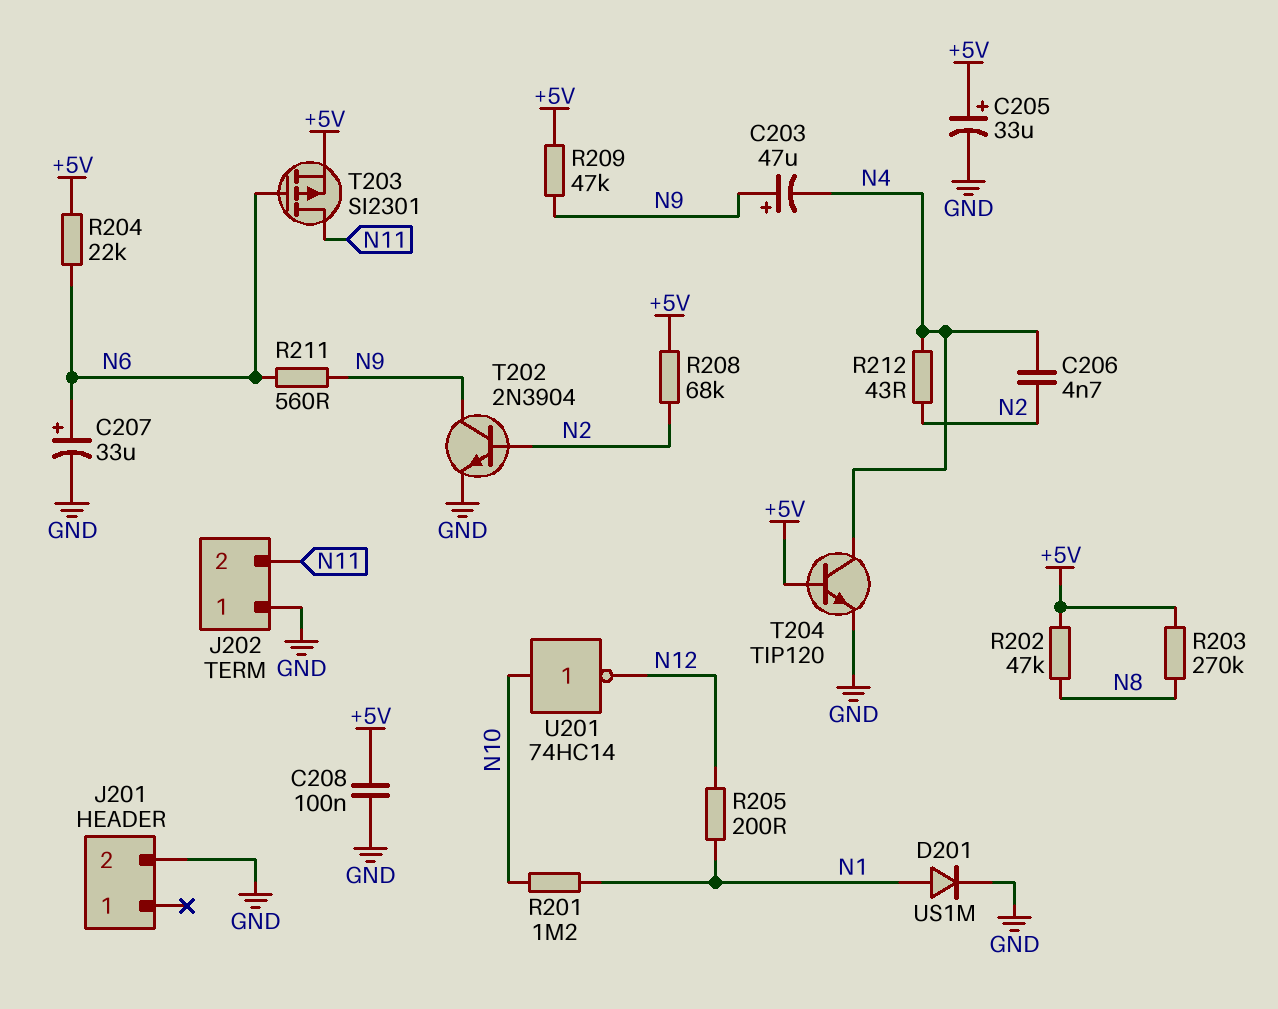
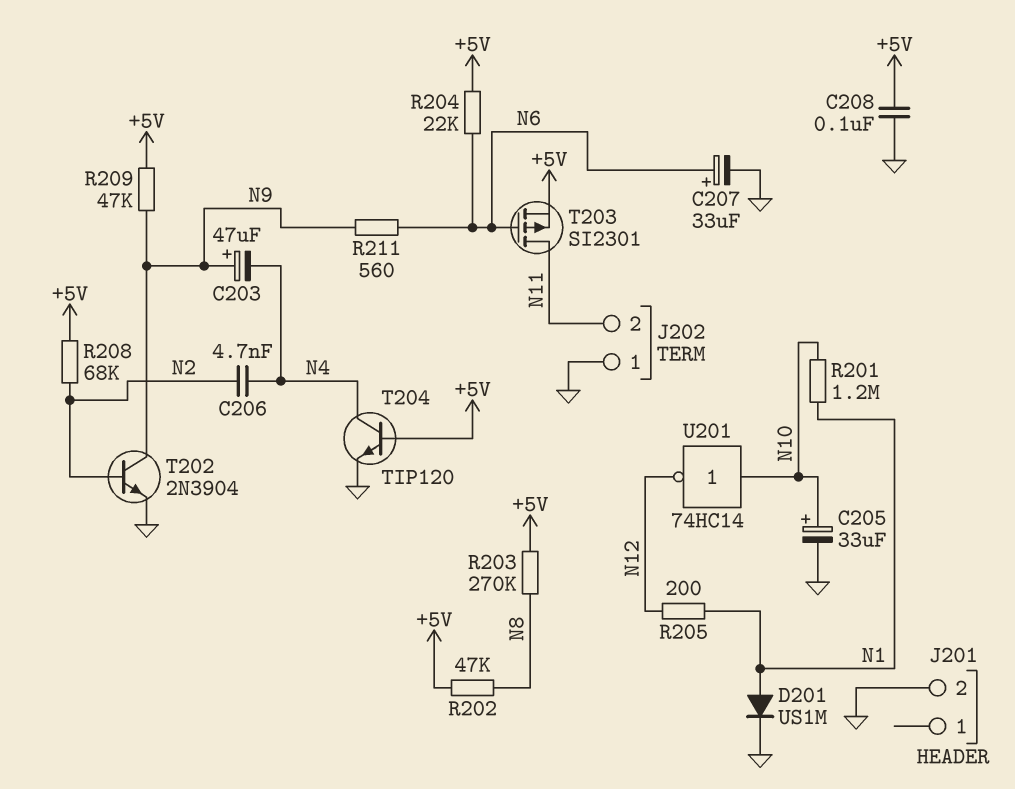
C205: 33uF (plus +5V, minus GND) -> 33uF (plus N10, minus GND)
R212: 43 (N2, N4) -> none

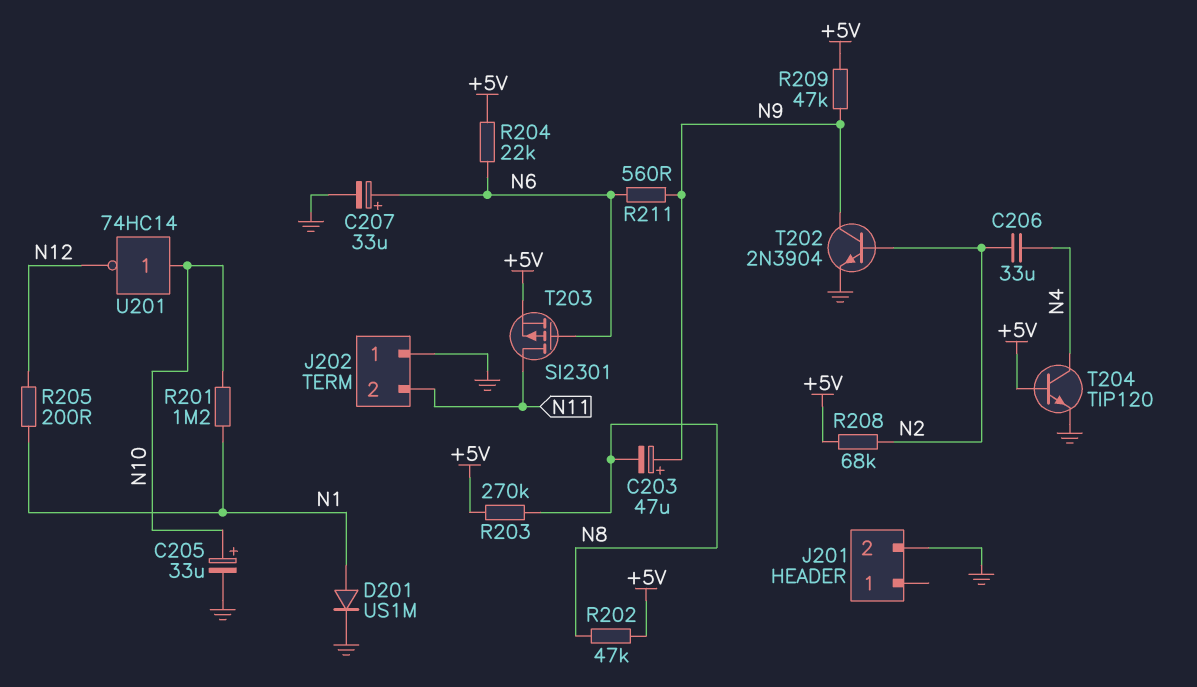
C203: 47uF (plus N9, minus N4) -> 47uF (plus N9, minus N8)
C206: 4.7nF (N2, N4) -> 33uF (N2, N4)
C208: 100nF (+5V, GND) -> none

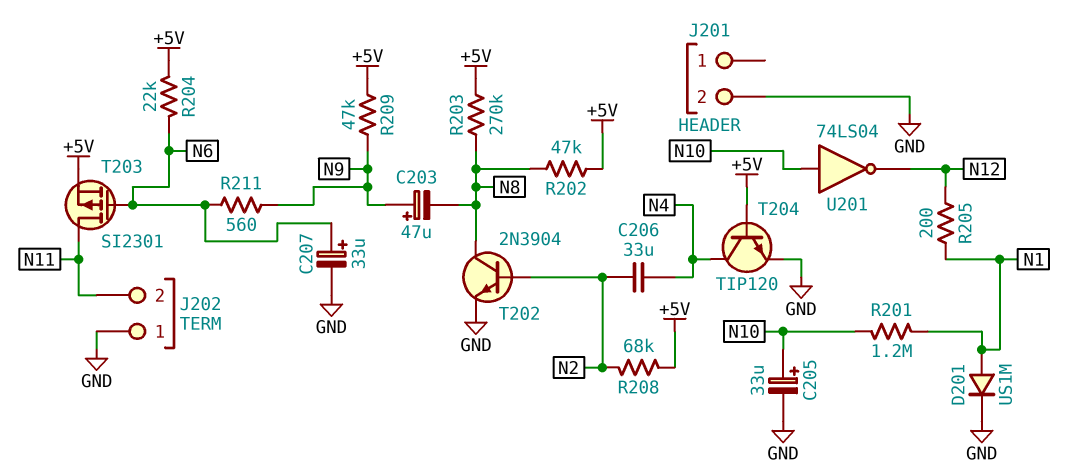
T202: NPN 2N3904 (B N2, C N9, E GND) -> NPN 2N3904 (B N2, C N8, E GND)
U201: NOT 74HC14 (in N10, out N12) -> NOT 74LS04 (in N10, out N12)

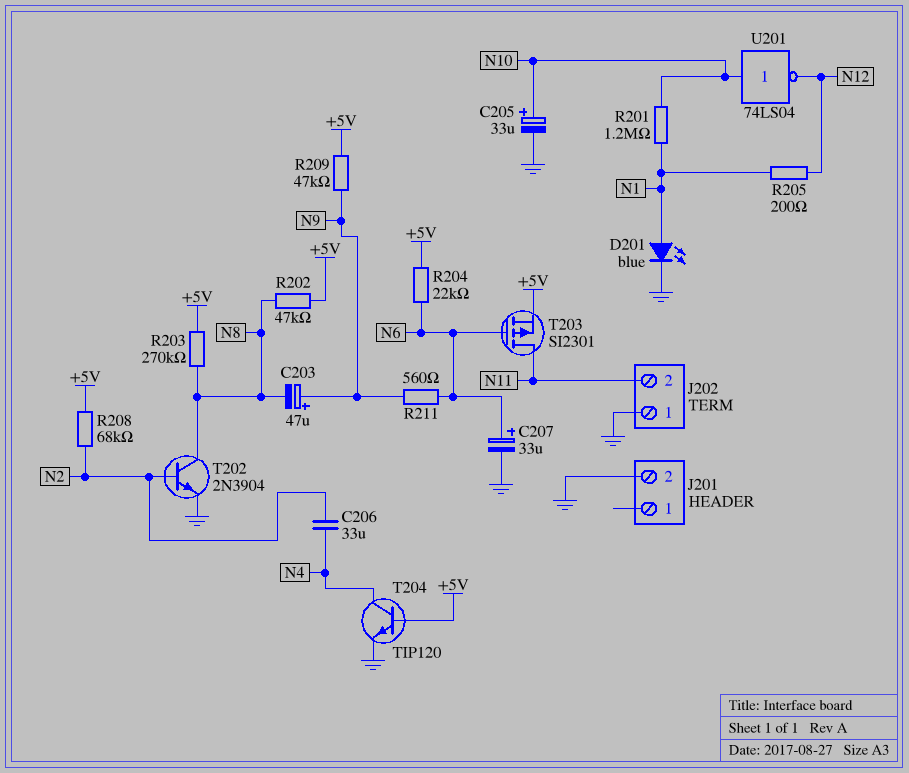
D201: diode US1M (A N1, K GND) -> LED blue (A N1, K GND)

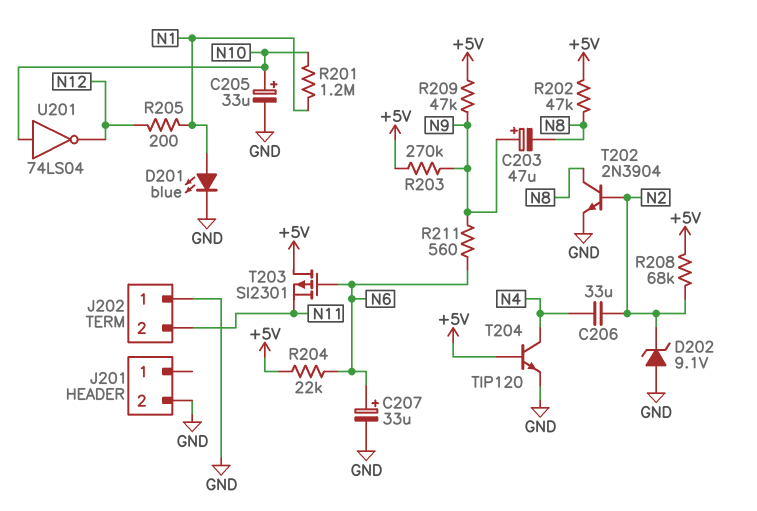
D202: none -> zener 9.1V (A GND, K N2)
R203: 270k (+5V, N8) -> 270k (+5V, N9)
T203: PMOS SI2301 (G N6, D N11, S +5V) -> PMOS SI2301 (G N6, D +5V, S N11)

